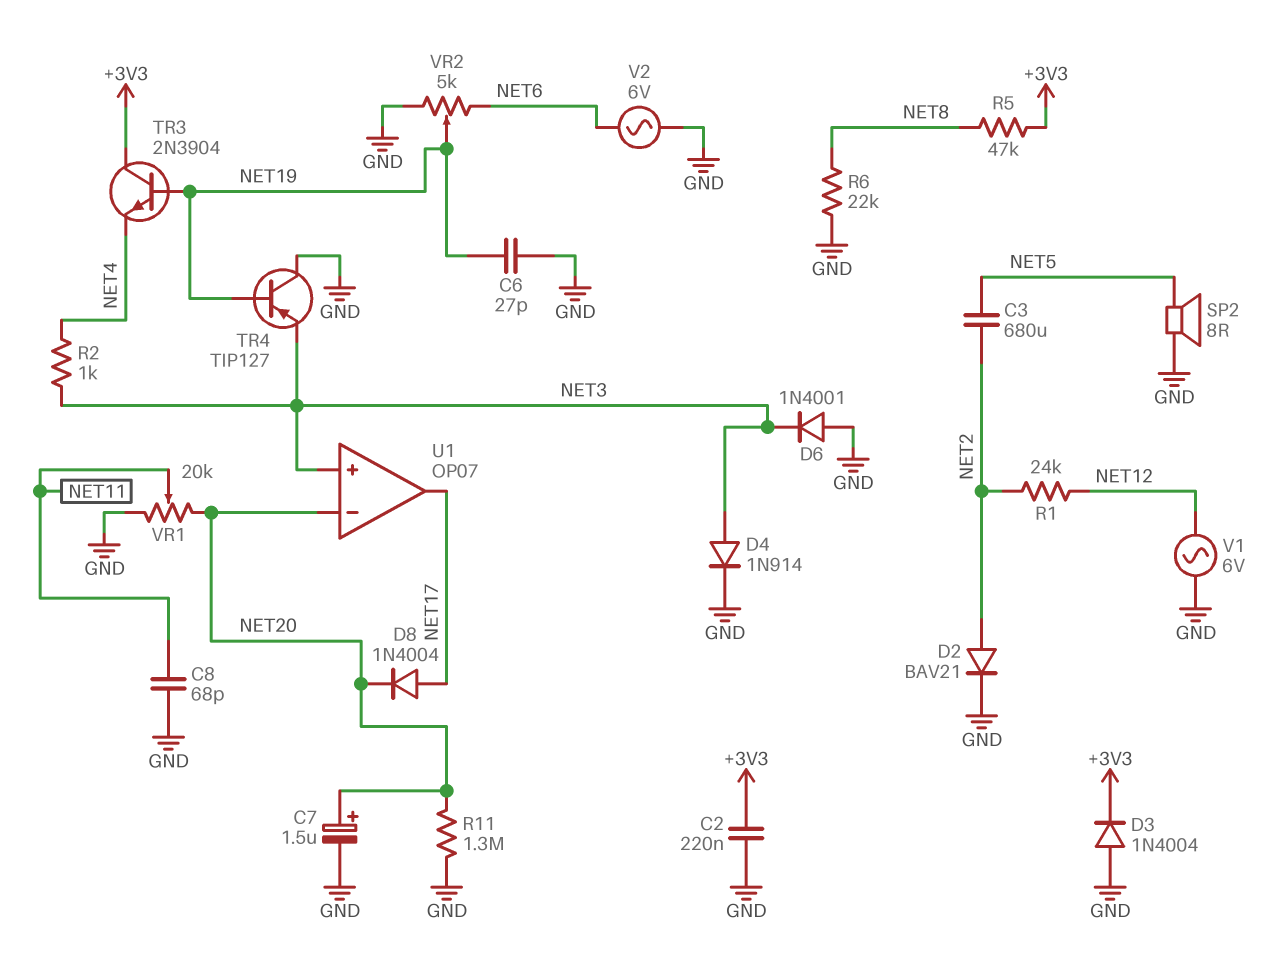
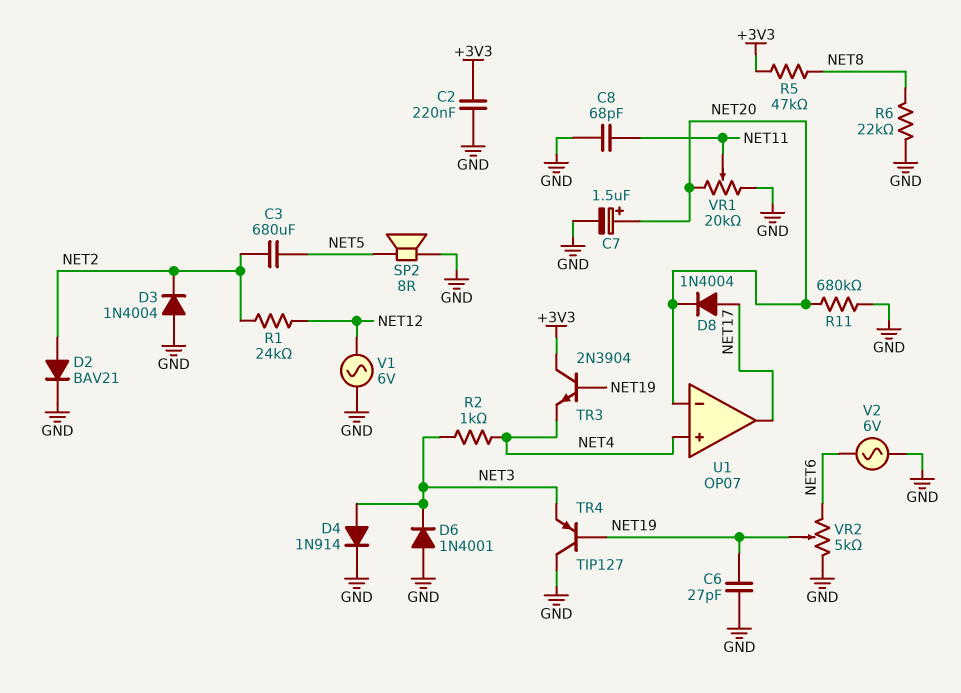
D3: diode 1N4004 (A GND, K +3V3) -> diode 1N4004 (A GND, K NET2)
R11: 1.3M (GND, NET20) -> 680k (GND, NET20)
U1 pin in+: NET3 -> NET4

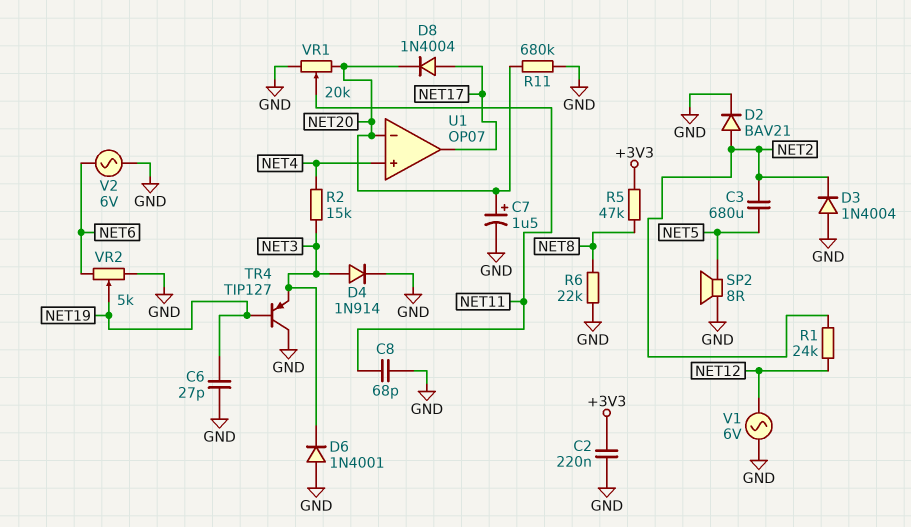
R2: 1k (NET3, NET4) -> 15k (NET3, NET4)
TR3: NPN 2N3904 (B NET19, C +3V3, E NET4) -> none

